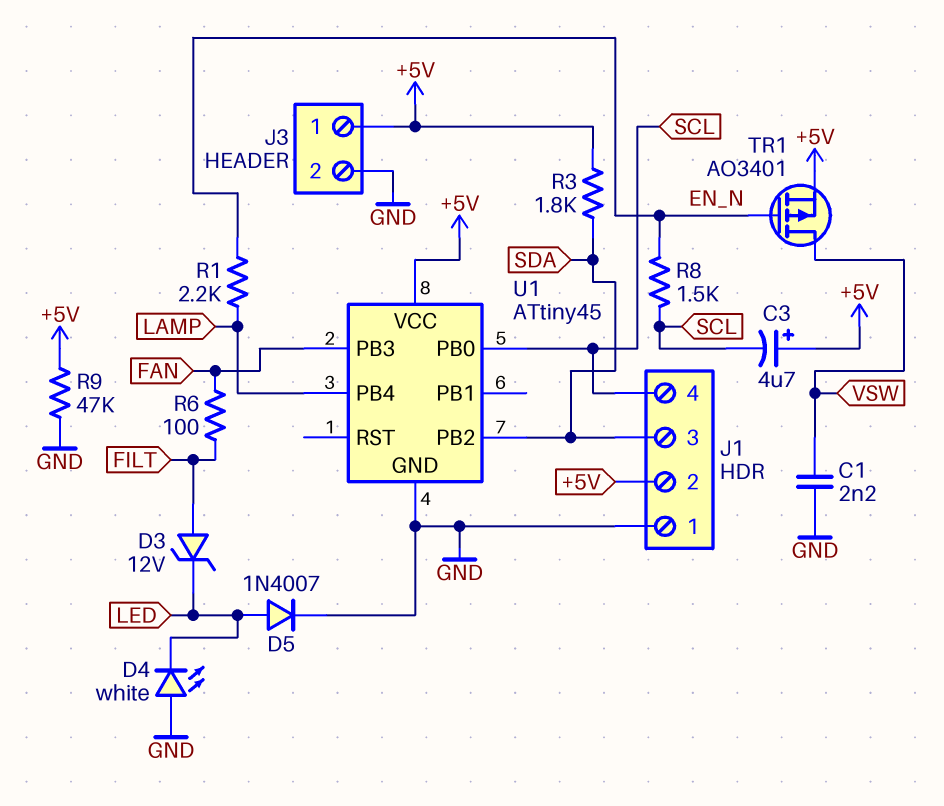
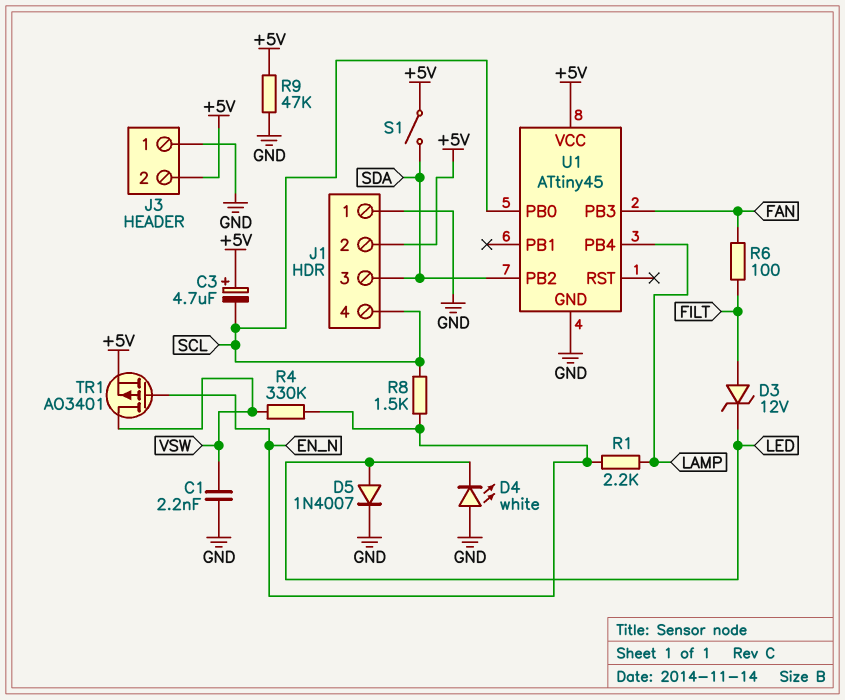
J3 pin 1: +5V -> GND
J3 pin 2: GND -> +5V
R3: 1.8k (+5V, SDA) -> none
R4: none -> 330k (EN_N, VSW)
S1: none -> switch (+5V, SDA)

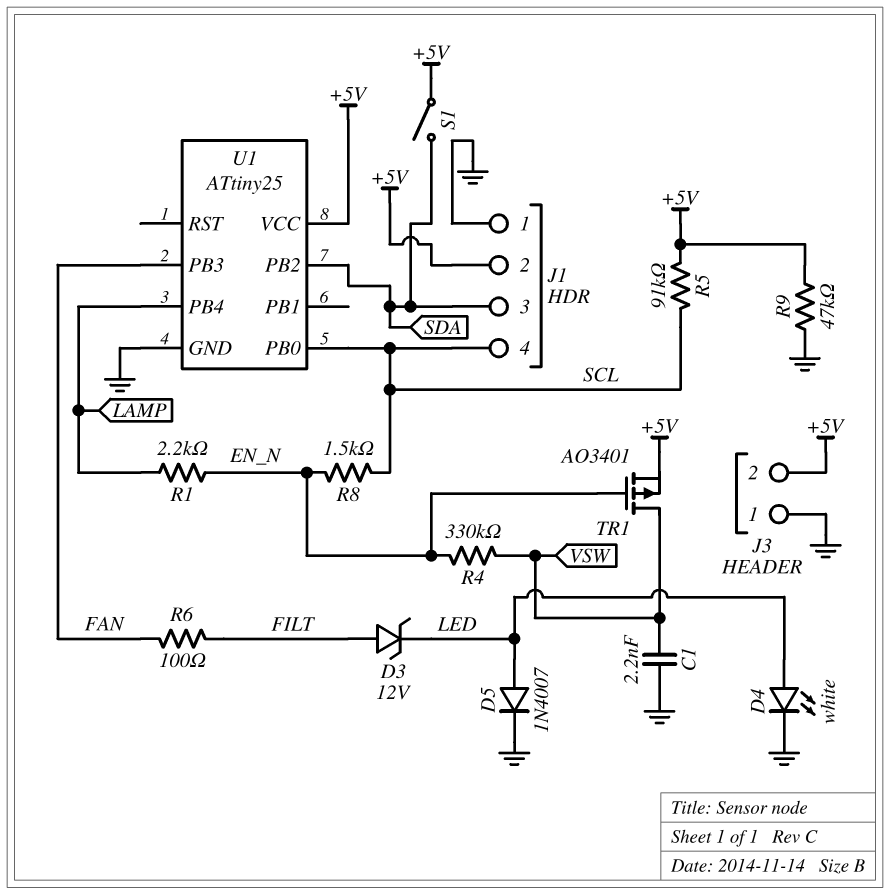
C3: 4.7uF (plus +5V, minus SCL) -> none
D4: LED white (A GND, K LED) -> LED white (A LED, K GND)
R5: none -> 91k (+5V, SCL)
U1: ATtiny45 -> ATtiny25

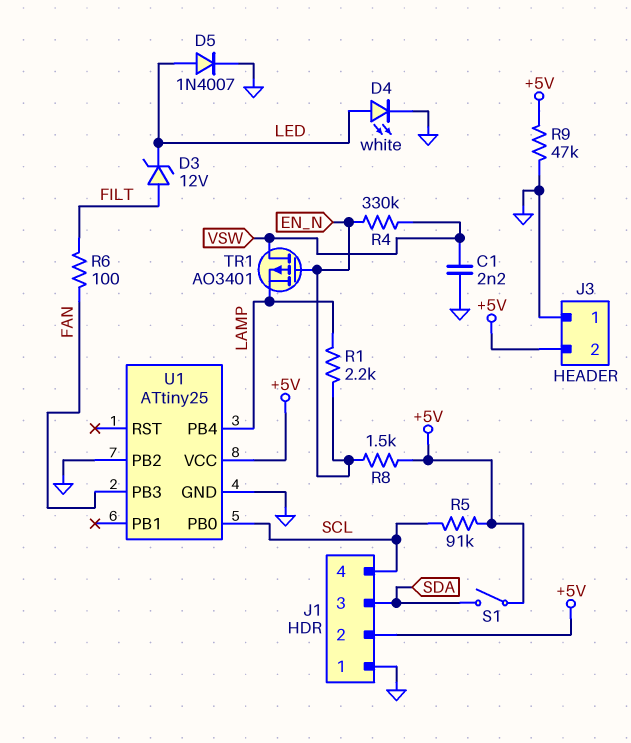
R8: 1.5k (EN_N, SCL) -> 1.5k (+5V, EN_N)
TR1: PMOS AO3401 (G EN_N, D VSW, S +5V) -> PMOS AO3401 (G EN_N, D VSW, S LAMP)
U1 pin PB2: SDA -> GND

